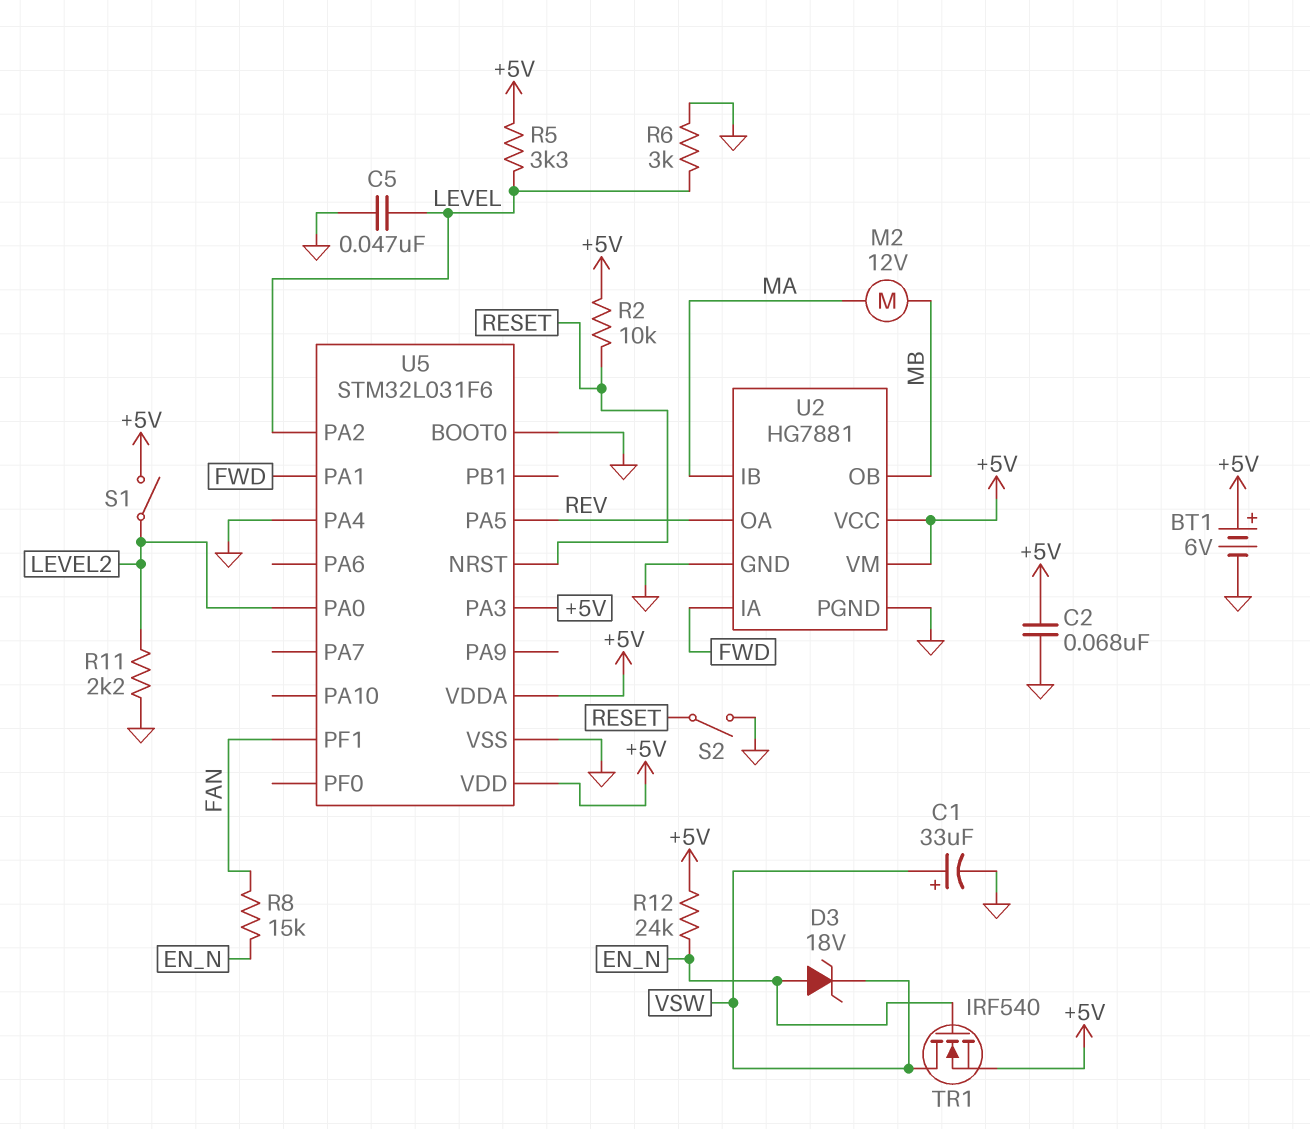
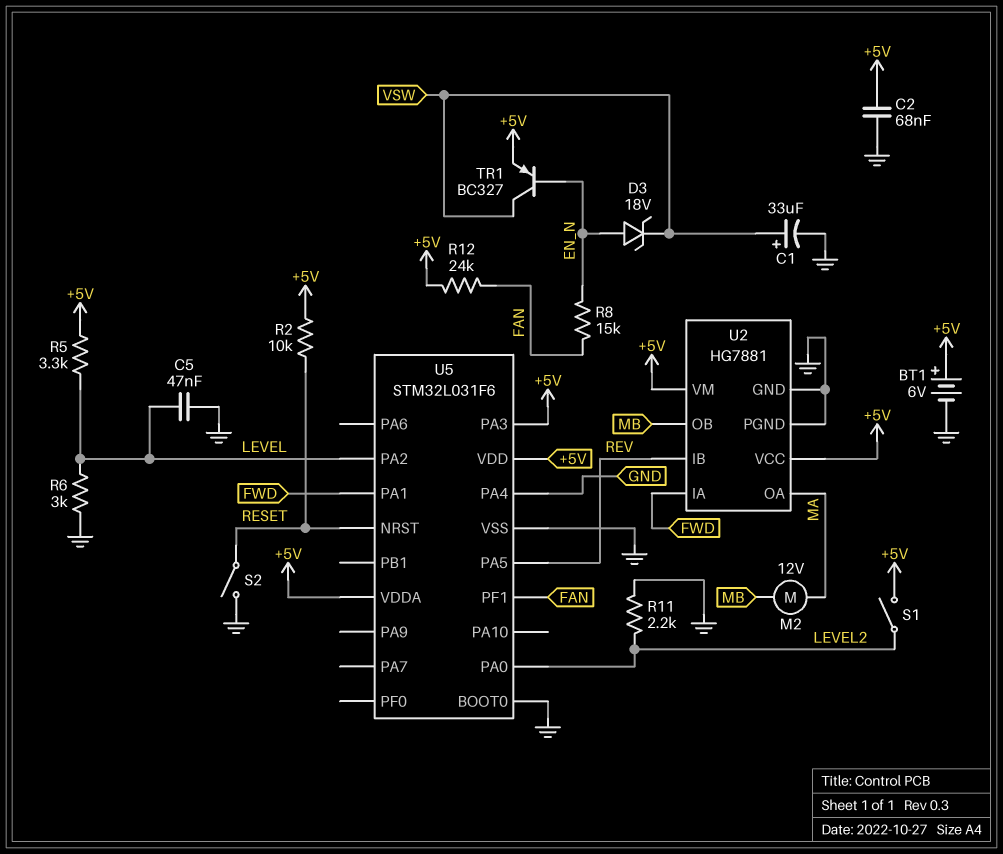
R12: 24k (+5V, EN_N) -> 24k (+5V, FAN)
TR1: NMOS IRF540 (G EN_N, D VSW, S +5V) -> PNP BC327 (B EN_N, C VSW, E +5V)
U2 pin IB: MA -> REV
U2 pin OA: REV -> MA

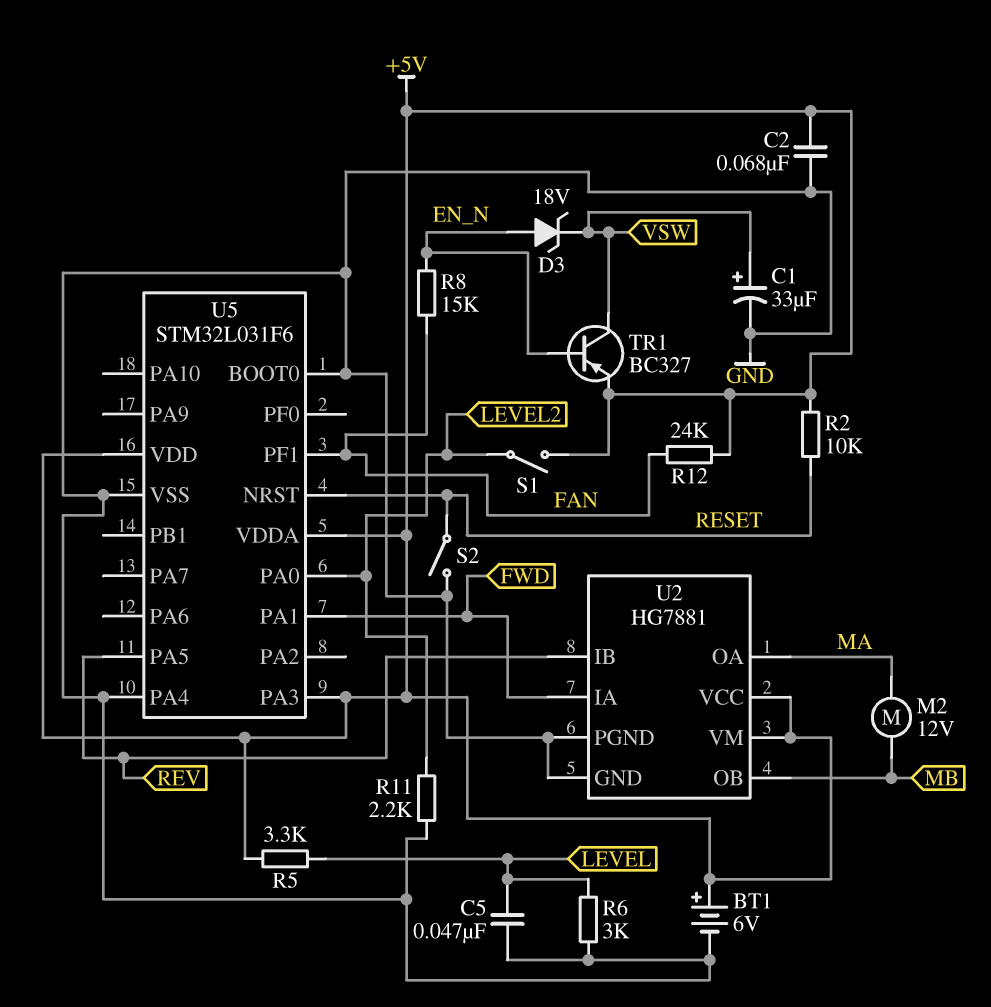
U5 pin PA2: LEVEL -> none

